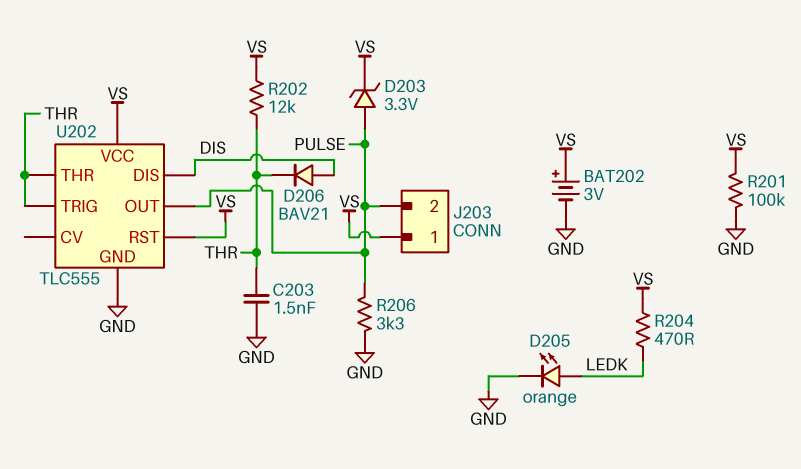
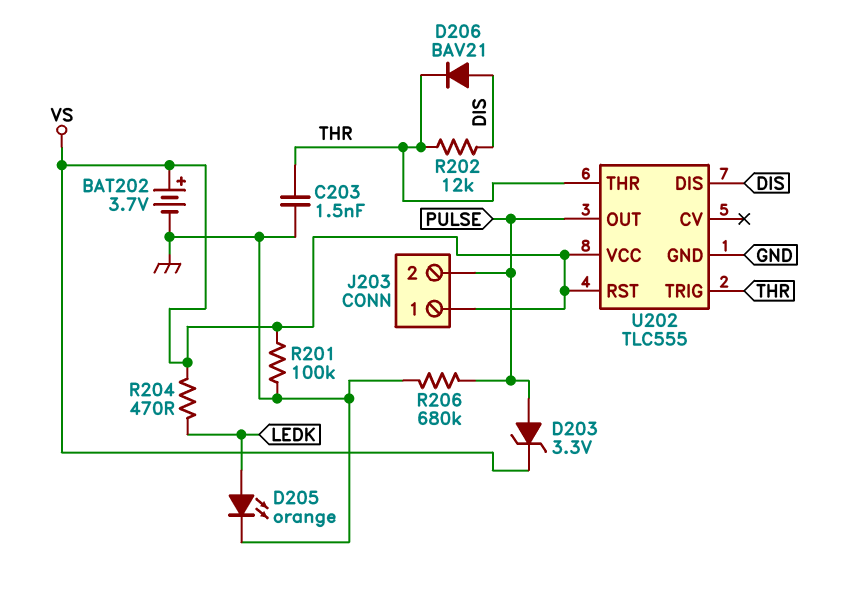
BAT202: 3V (plus VS, minus GND) -> 3.7V (plus VS, minus GND)
R202: 12k (THR, VS) -> 12k (DIS, THR)
R206: 3.3k (GND, PULSE) -> 680k (GND, PULSE)

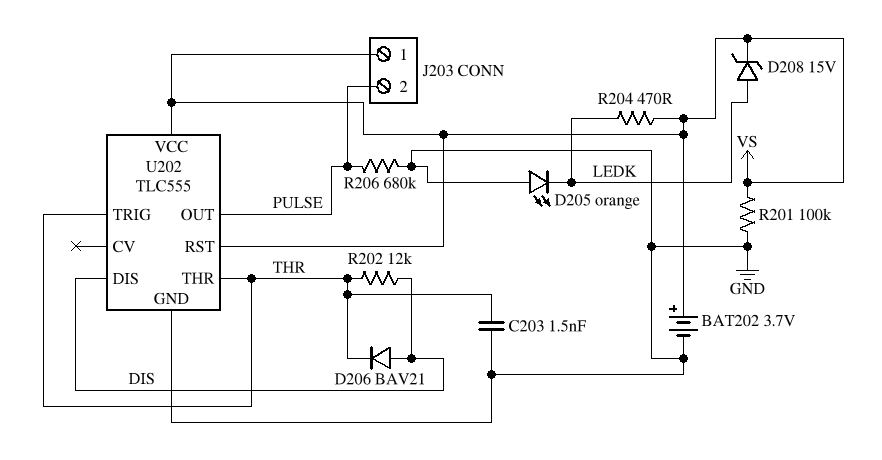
D203: zener 3.3V (A PULSE, K VS) -> none
D205: LED orange (A LEDK, K GND) -> LED orange (A GND, K LEDK)
D208: none -> zener 15V (A LEDK, K VS)

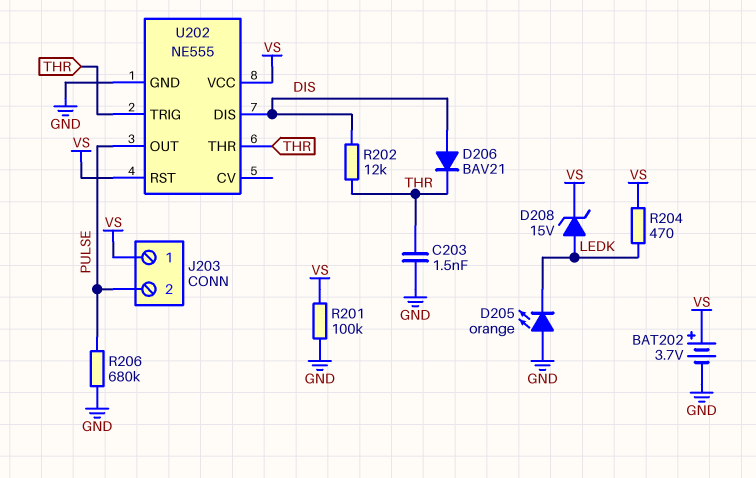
U202: TLC555 -> NE555

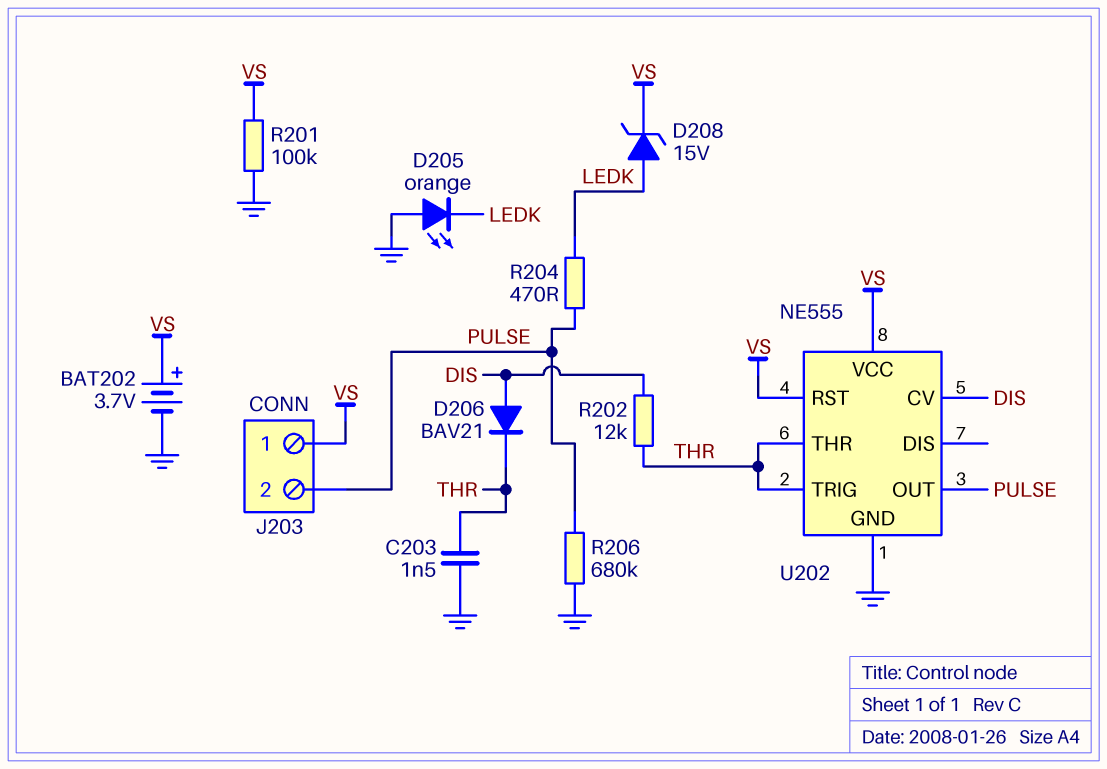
R204: 470 (LEDK, VS) -> 470 (LEDK, PULSE)
U202 pin CV: none -> DIS
U202 pin DIS: DIS -> none

